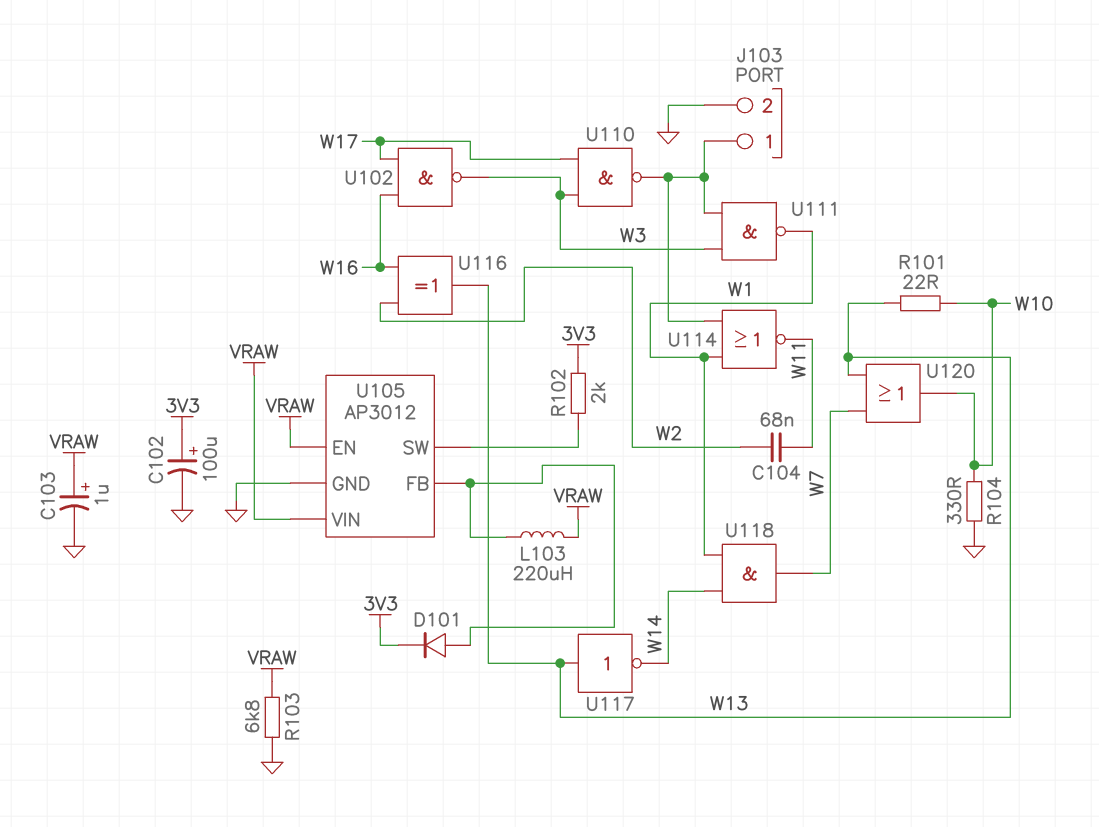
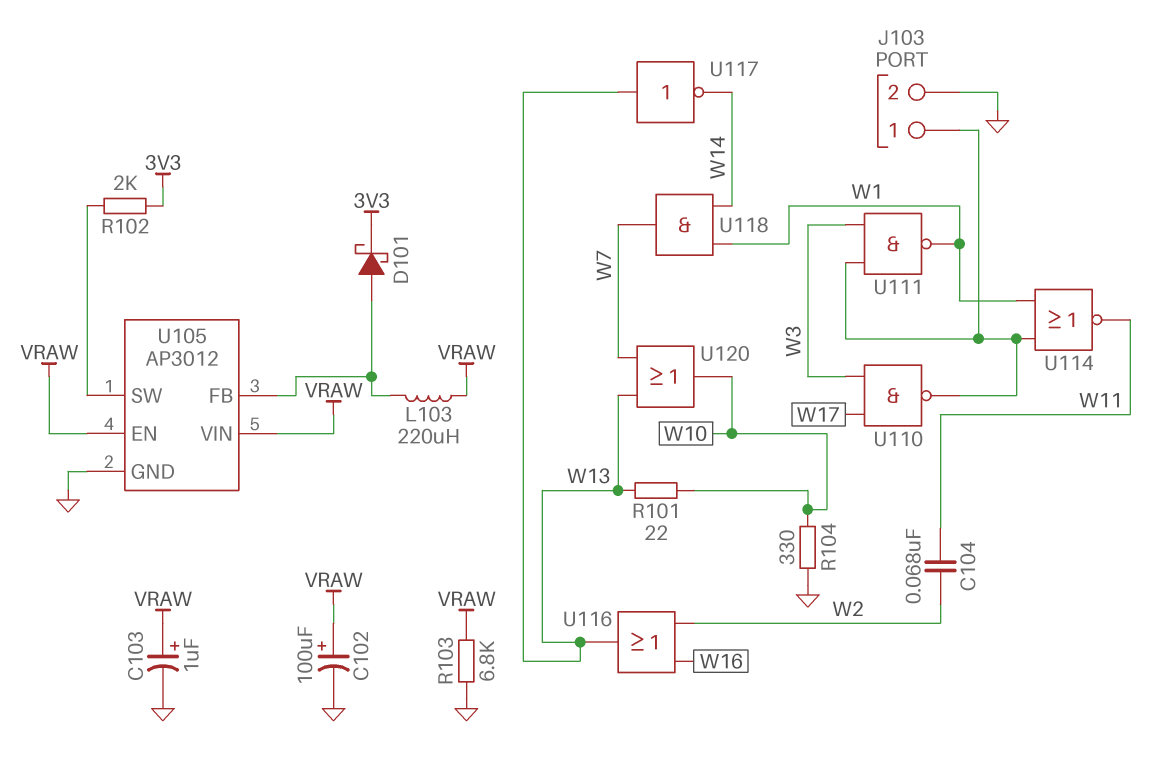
C102: 100uF (plus 3V3, minus GND) -> 100uF (plus VRAW, minus GND)
D101: diode (A U105/FB, K 3V3) -> schottky (A U105/FB, K 3V3)
U102: NAND (in W16, in W17, out W3) -> none
U116: XOR (in W2, in W16, out W13) -> OR (in W2, in W16, out W13)

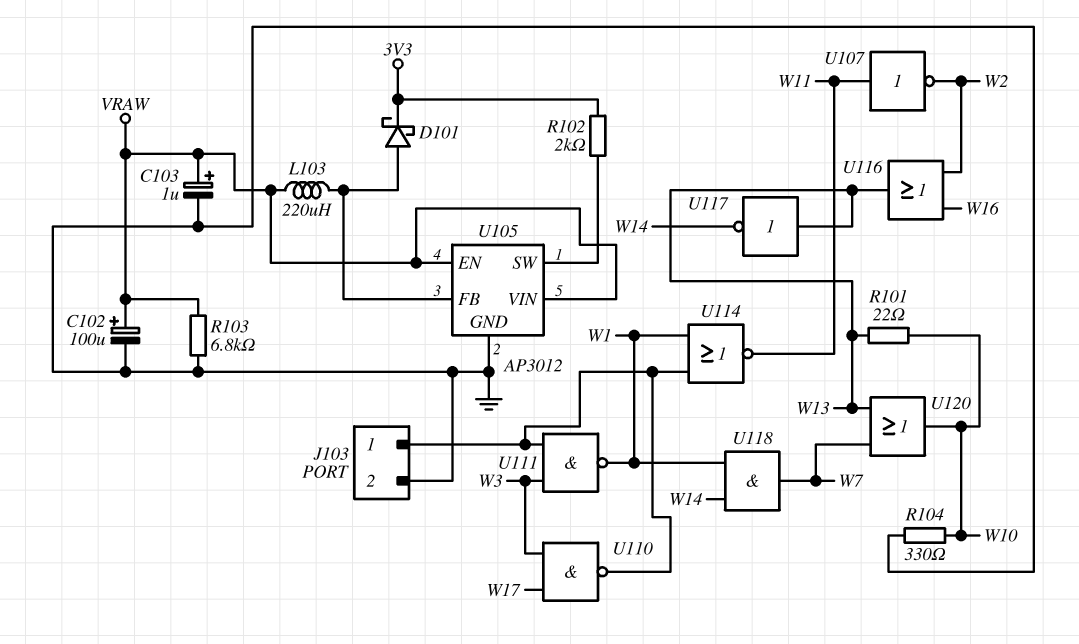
C104: 68nF (W2, W11) -> none
U107: none -> NOT (in W11, out W2)

